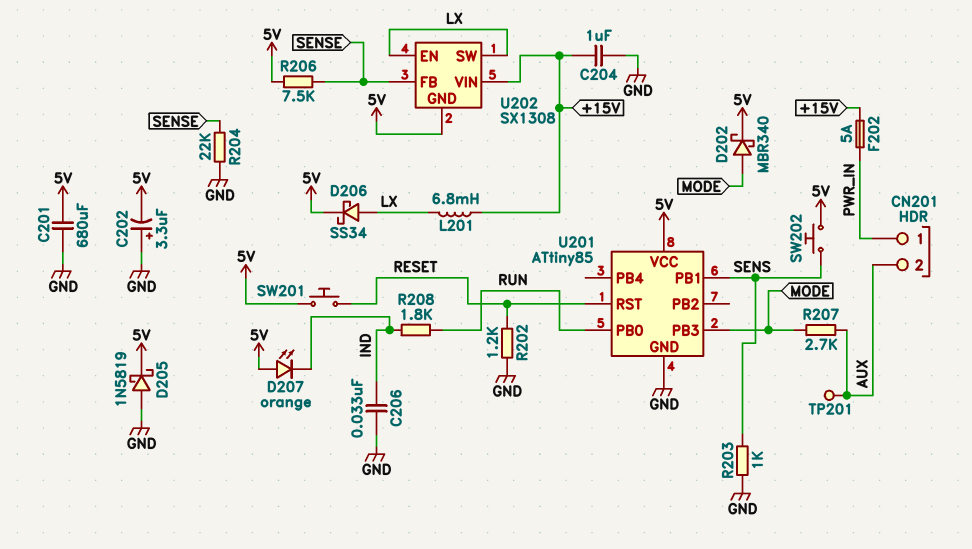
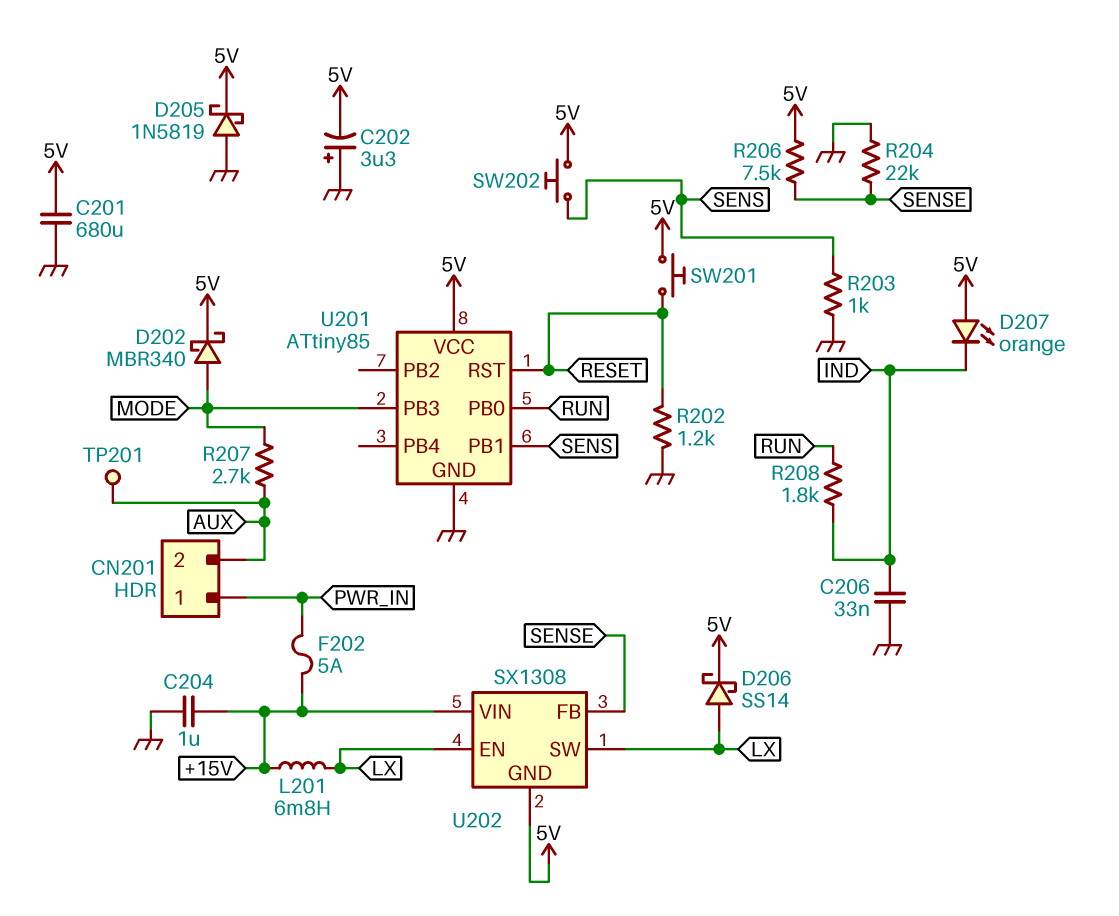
D206: schottky SS34 (A LX, K 5V) -> schottky SS14 (A LX, K 5V)

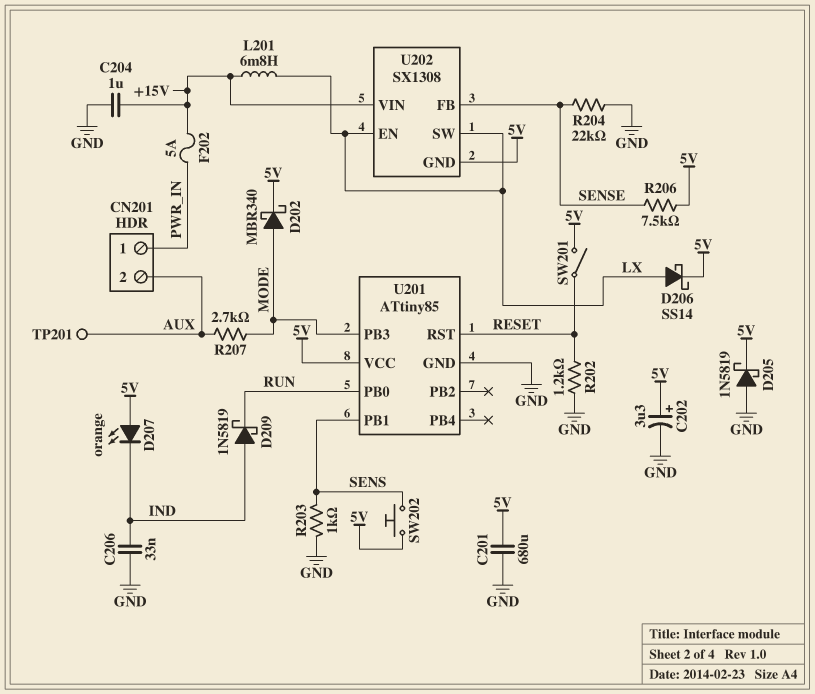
C202: 3.3uF (plus GND, minus 5V) -> 3.3uF (plus 5V, minus GND)
D209: none -> schottky 1N5819 (A IND, K RUN)
R208: 1.8k (IND, RUN) -> none
SW201: button (5V, RESET) -> switch (5V, RESET)

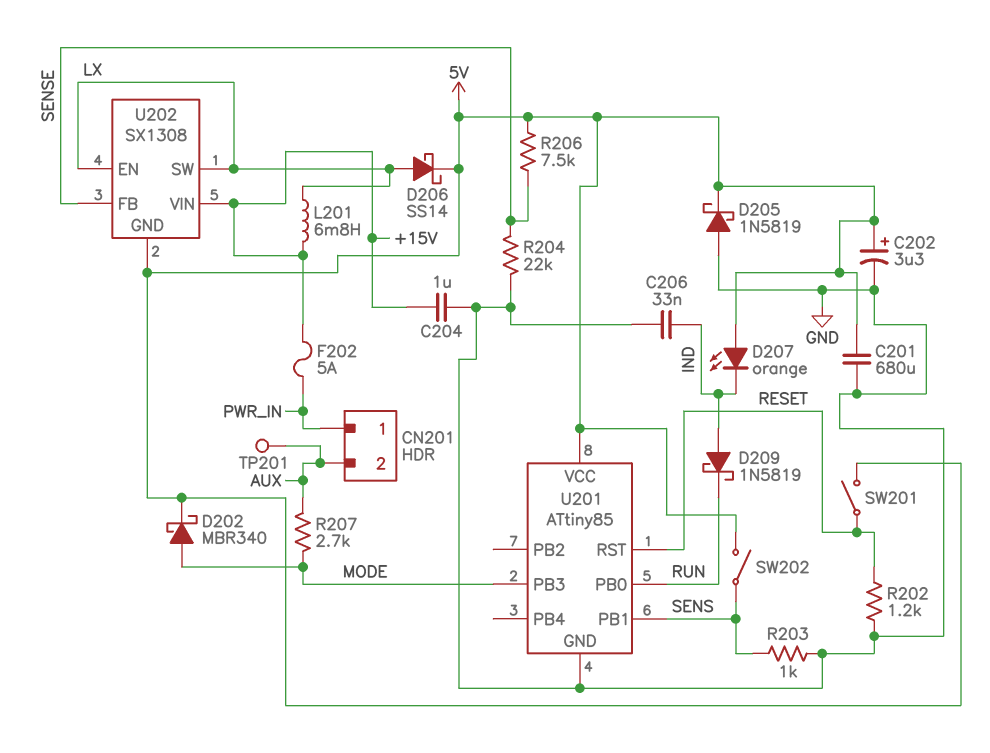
SW202: button (5V, SENS) -> switch (5V, SENS)

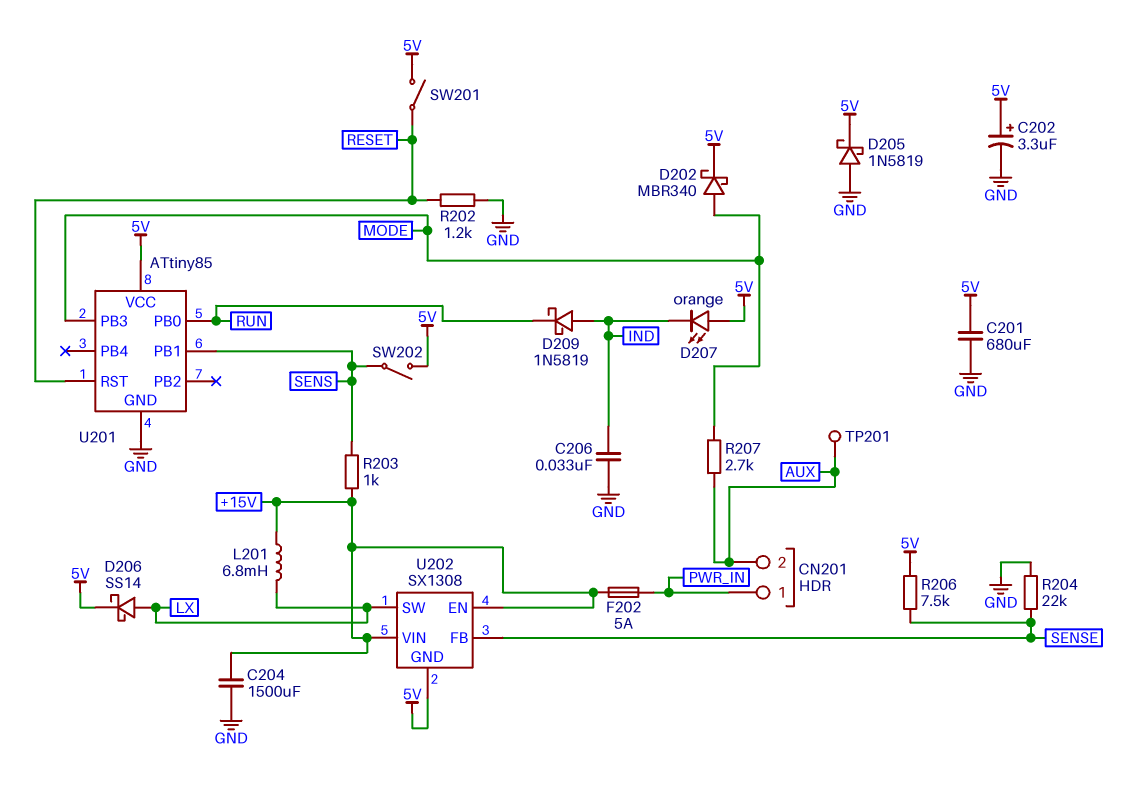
C204: 1uF (+15V, GND) -> 1500uF (+15V, GND)
R203: 1k (GND, SENS) -> 1k (+15V, SENS)
U202 pin EN: LX -> +15V

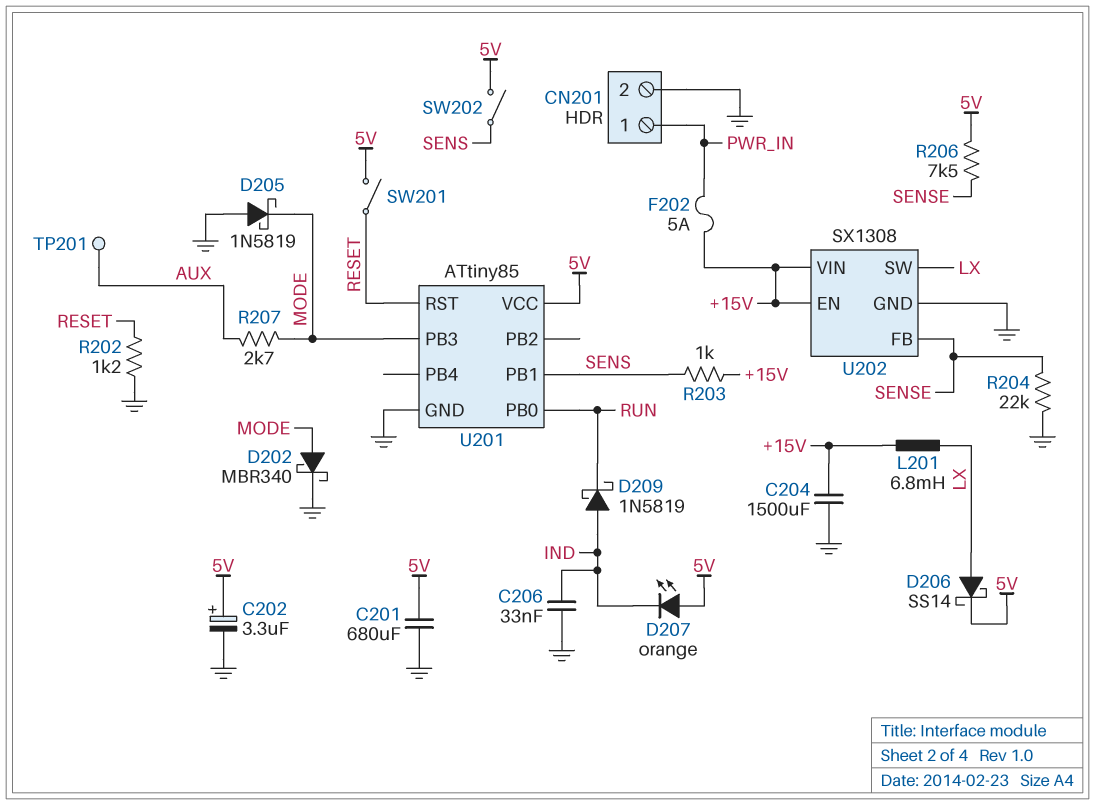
CN201 pin 2: AUX -> GND
D202: schottky MBR340 (A MODE, K 5V) -> schottky MBR340 (A MODE, K GND)
D205: schottky 1N5819 (A GND, K 5V) -> schottky 1N5819 (A GND, K MODE)
U202 pin GND: 5V -> GND

